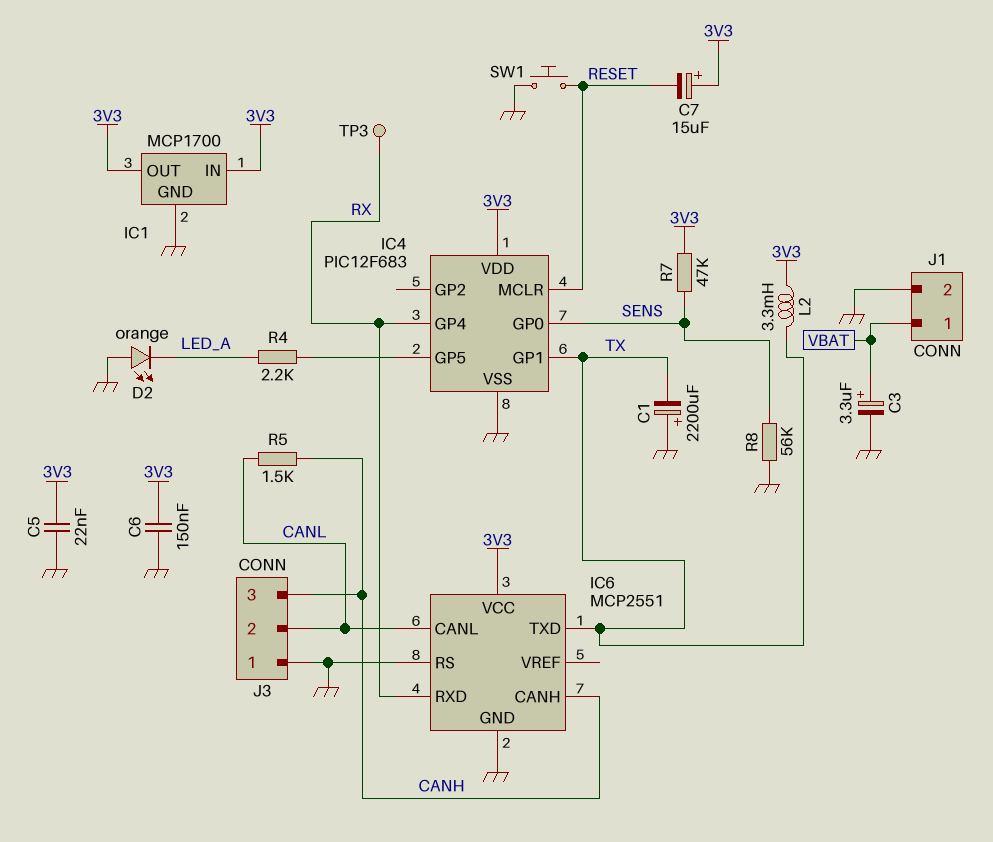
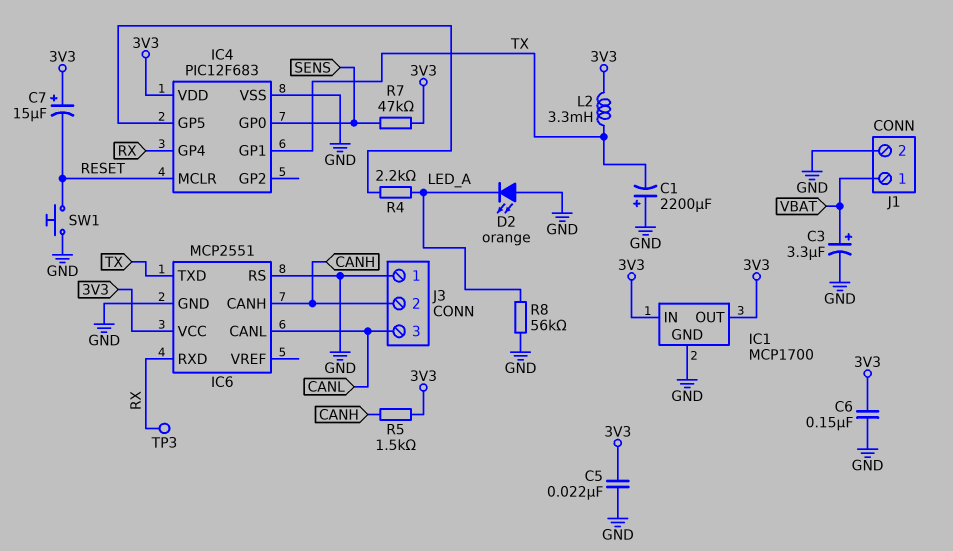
J3 pin 2: CANL -> CANH
J3 pin 3: CANH -> CANL
R5: 1.5k (CANH, CANL) -> 1.5k (3V3, CANH)
R8: 56k (GND, SENS) -> 56k (GND, LED_A)

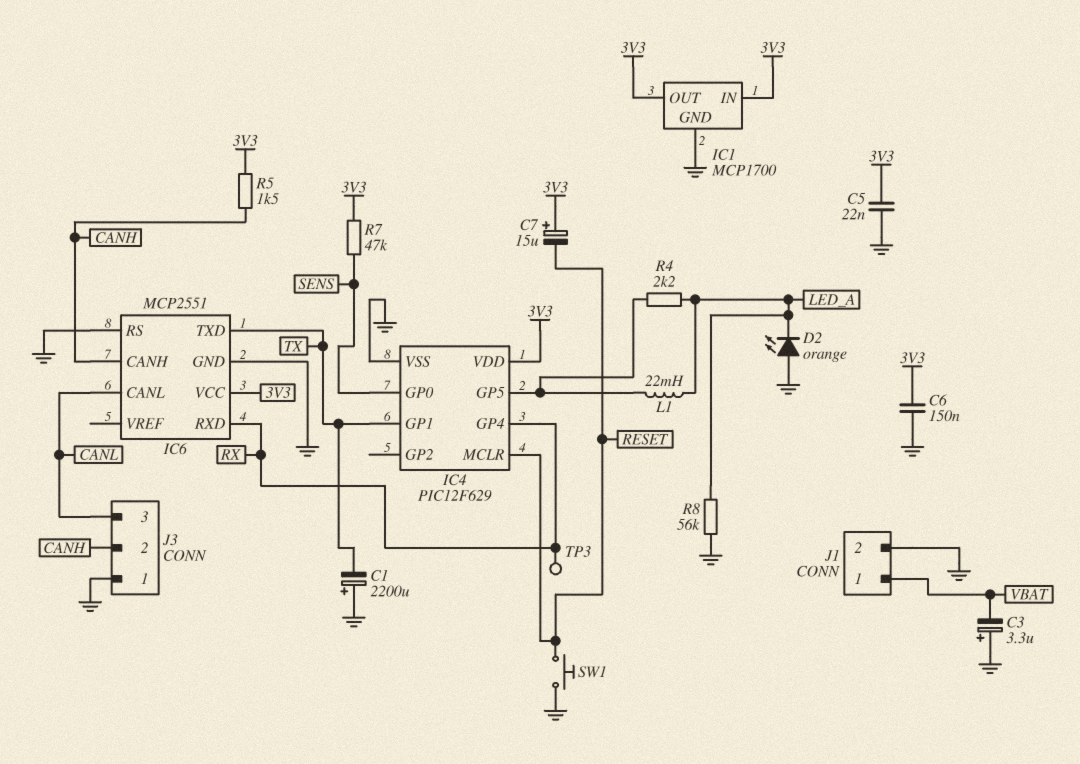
C3: 3.3uF (plus VBAT, minus GND) -> 3.3uF (plus GND, minus VBAT)
IC4: PIC12F683 -> PIC12F629
L1: none -> 22mH (IC4/GP5, LED_A)
L2: 3.3mH (3V3, TX) -> none

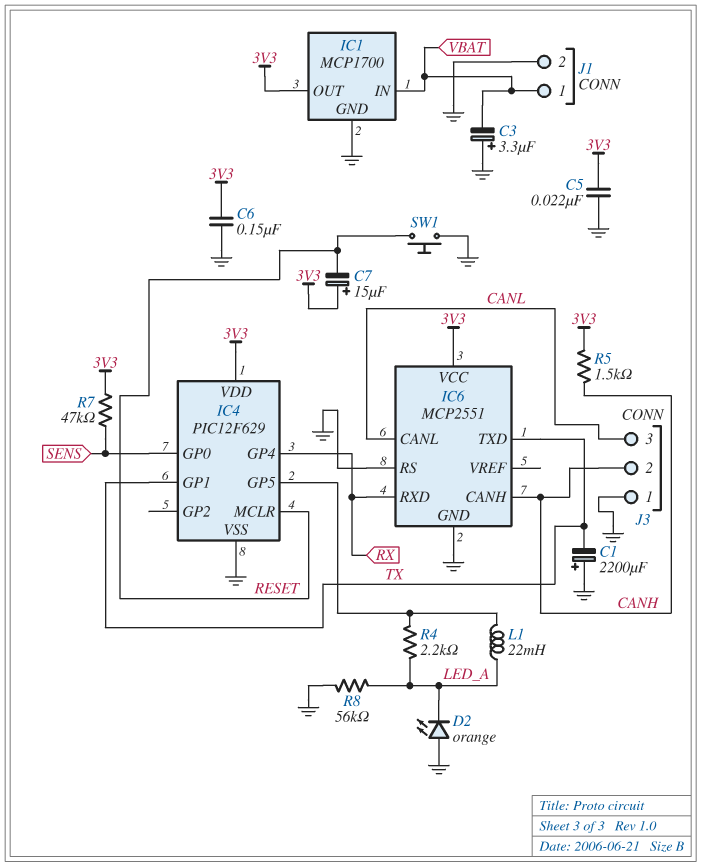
IC1 pin IN: 3V3 -> VBAT
TP3: test point (RX) -> none

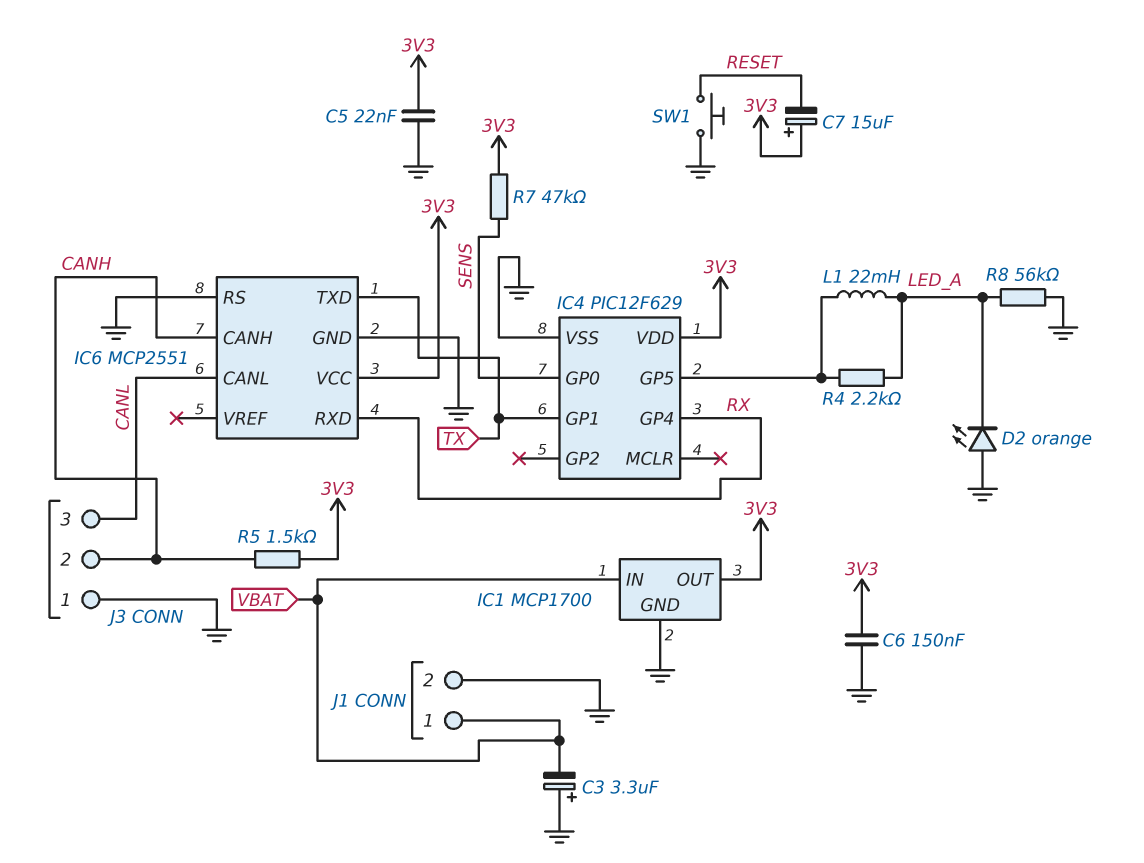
C1: 2200uF (plus GND, minus TX) -> none
IC4 pin MCLR: RESET -> none

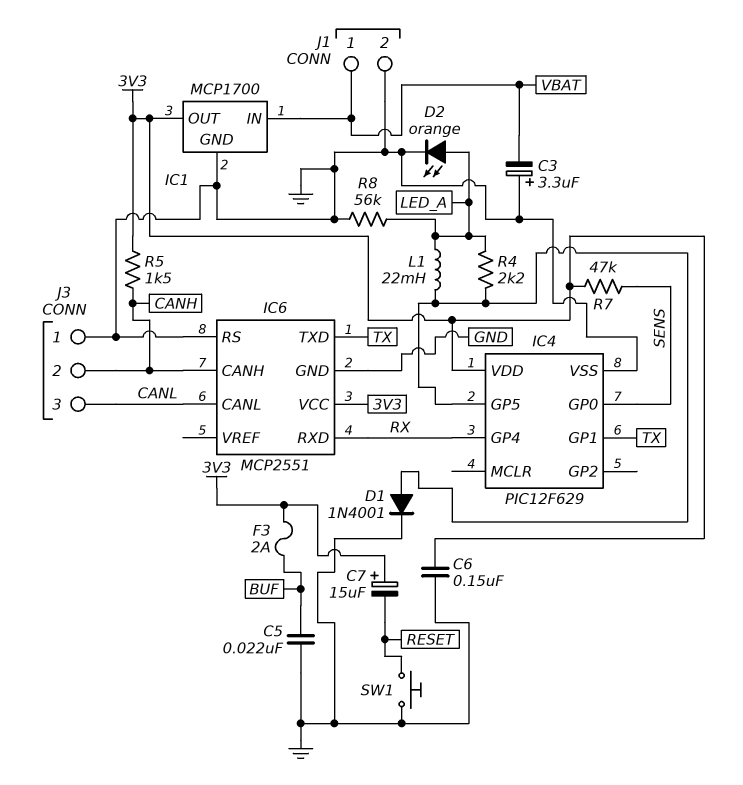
C5: 22nF (3V3, GND) -> 22nF (BUF, GND)
D1: none -> diode 1N4001 (A IC4/GP5, K GND)
D2: LED orange (A GND, K LED_A) -> LED orange (A LED_A, K GND)
F3: none -> 2A (3V3, BUF)

